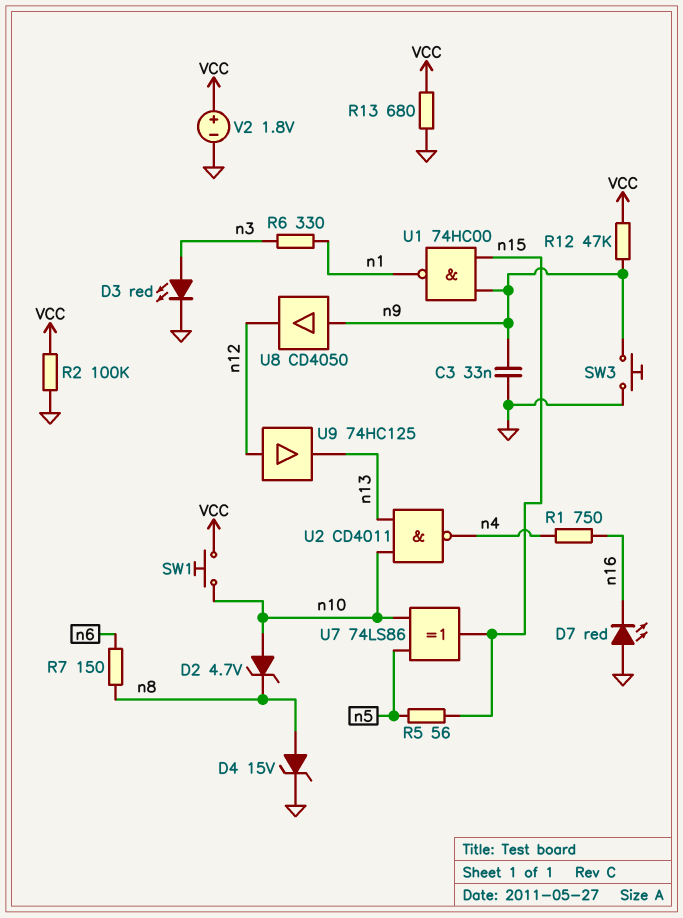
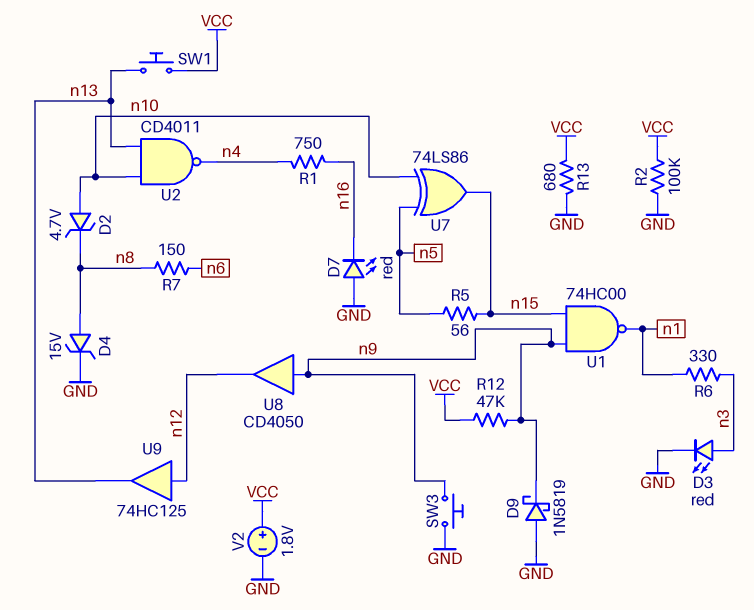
C3: 33nF (GND, n9) -> none
D9: none -> schottky 1N5819 (A GND, K n9)
SW1: button (VCC, n10) -> button (VCC, n13)

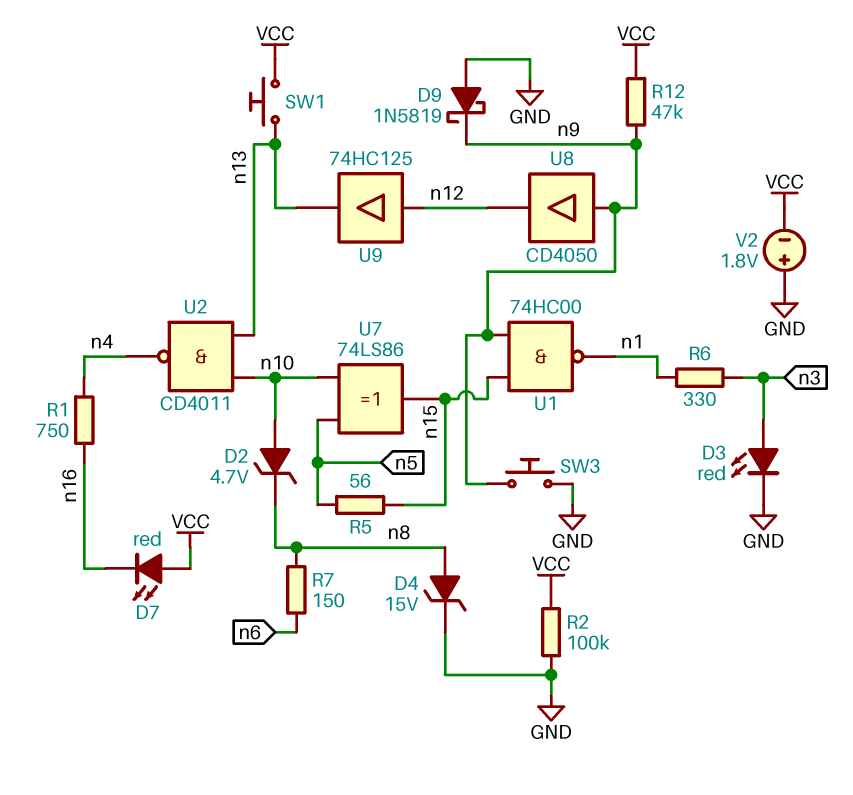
D7: LED red (A GND, K n16) -> LED red (A VCC, K n16)
R13: 680 (GND, VCC) -> none
V2: 1.8V (plus VCC, minus GND) -> 1.8V (plus GND, minus VCC)

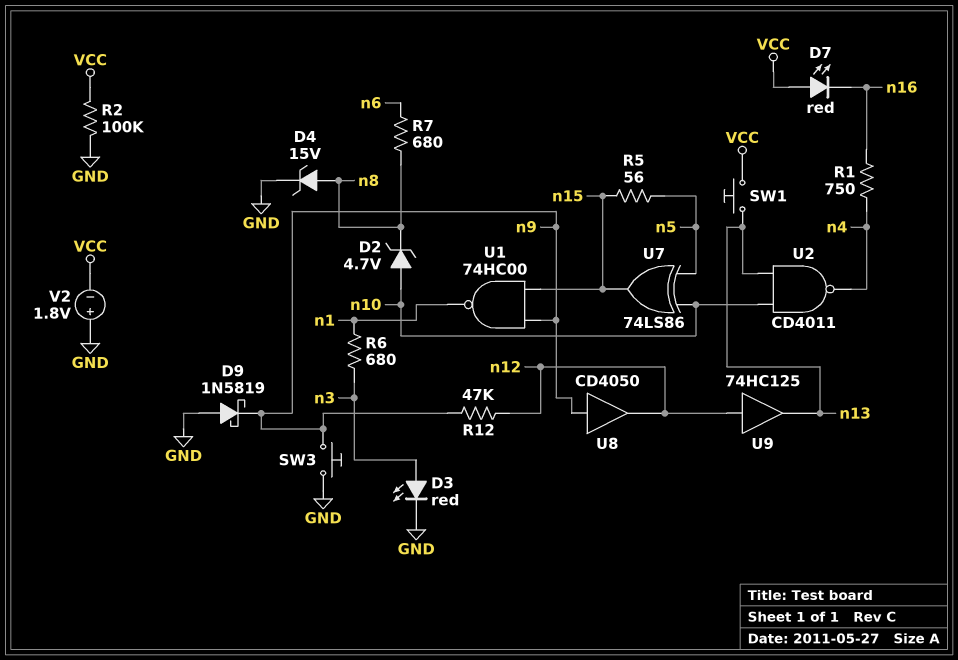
R6: 330 (n1, n3) -> 680 (n1, n3)
R7: 150 (n6, n8) -> 680 (n6, n8)
R12: 47k (VCC, n9) -> 47k (n9, n12)

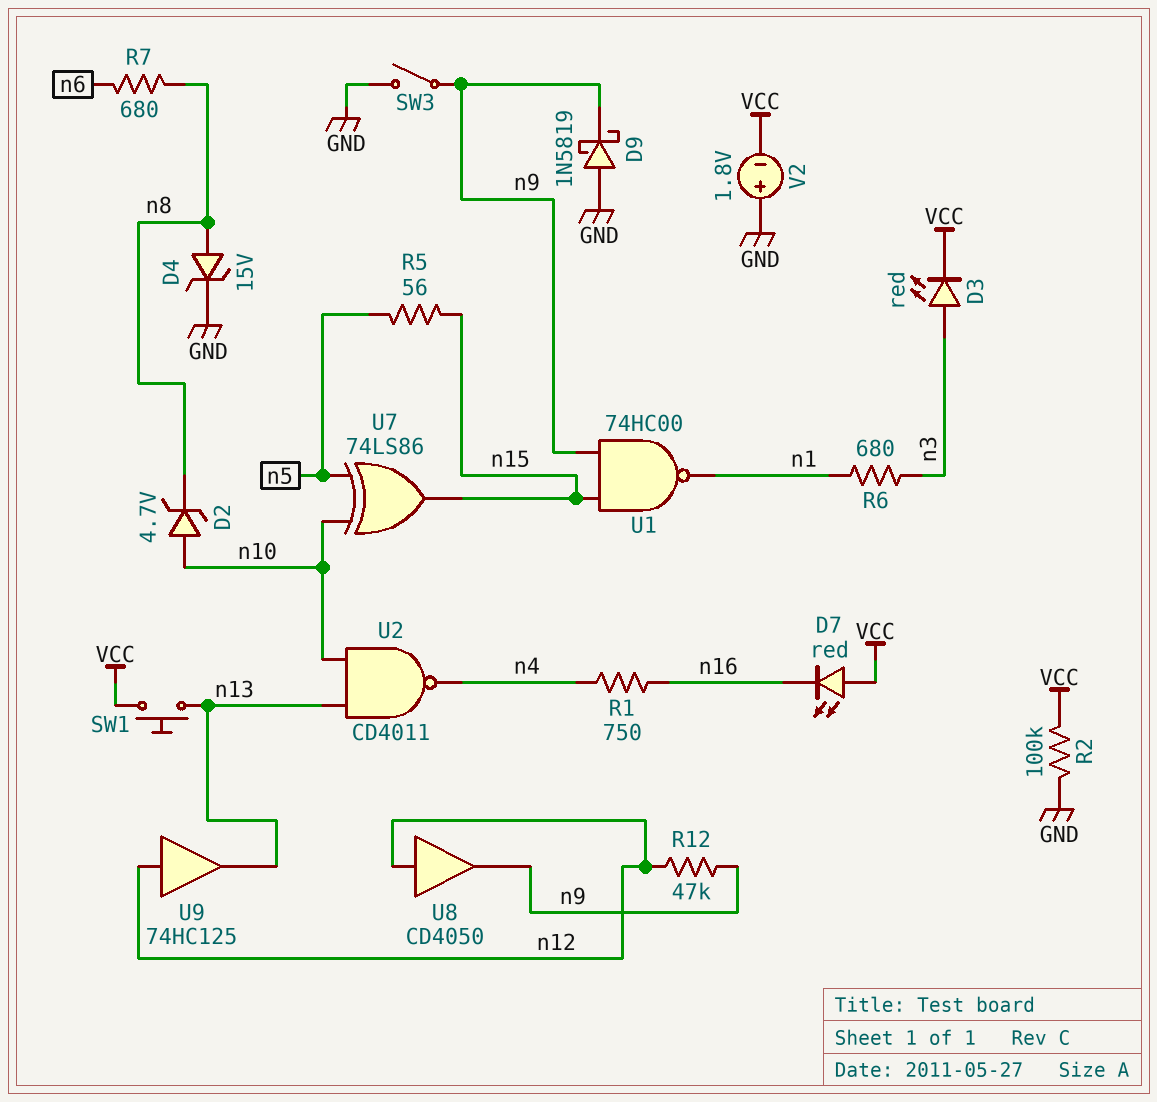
D3: LED red (A n3, K GND) -> LED red (A n3, K VCC)
SW3: button (GND, n9) -> switch (GND, n9)
U8: buffer CD4050 (in n9, out n12) -> buffer CD4050 (in n12, out n9)

